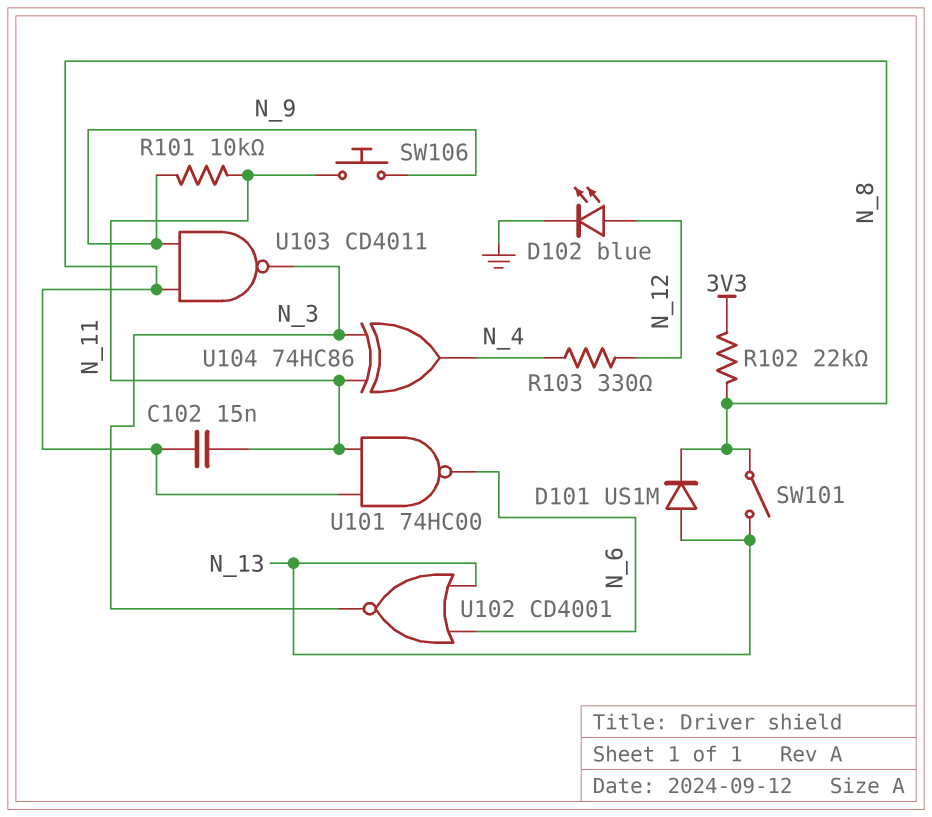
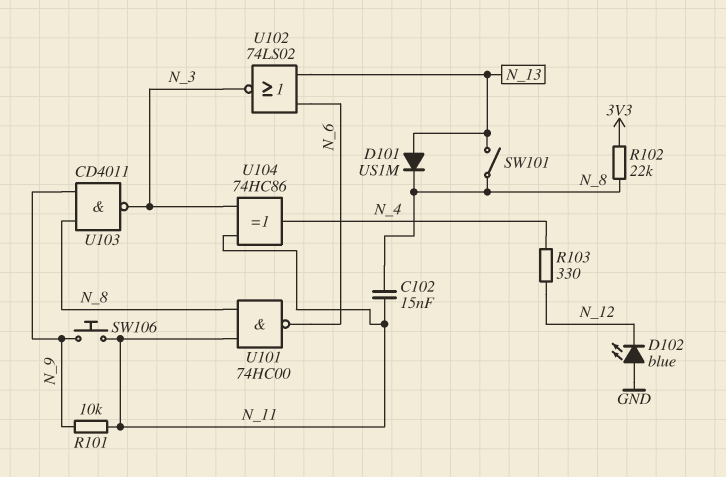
D102: LED blue (A N_12, K GND) -> LED blue (A GND, K N_12)
U102: NOR CD4001 (in N_6, in N_13, out N_3) -> NOR 74LS02 (in N_6, in N_13, out N_3)

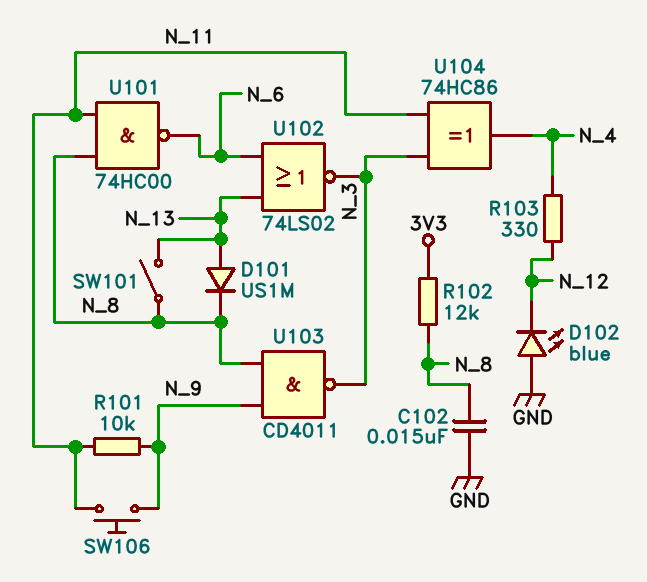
C102: 15nF (N_8, N_11) -> 15nF (GND, N_8)
R102: 22k (3V3, N_8) -> 12k (3V3, N_8)

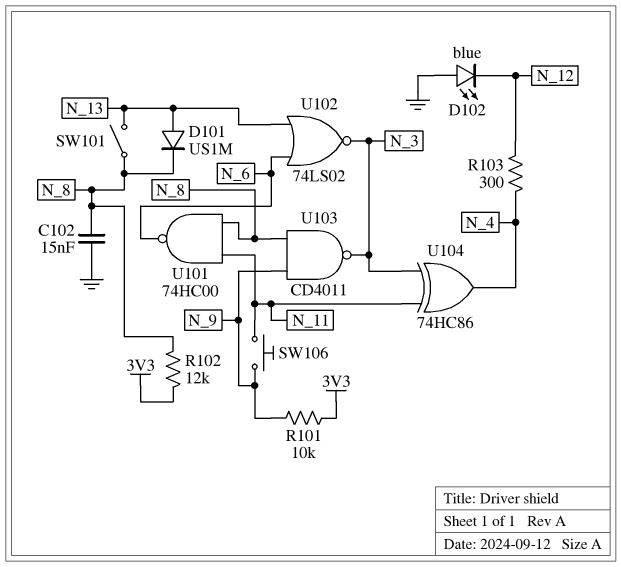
R101: 10k (N_9, N_11) -> 10k (3V3, N_9)
R103: 330 (N_4, N_12) -> 300 (N_4, N_12)

